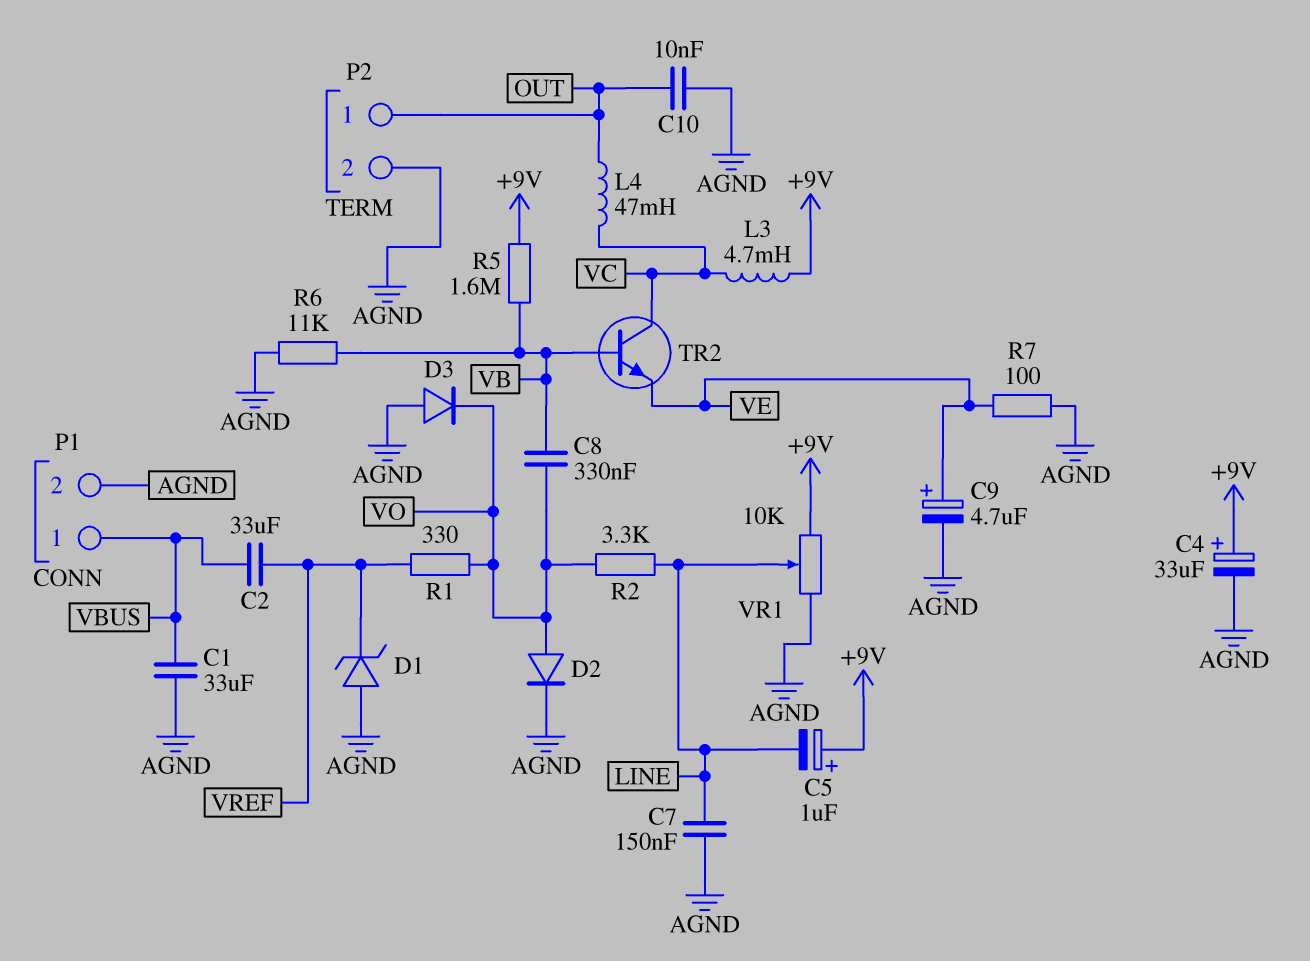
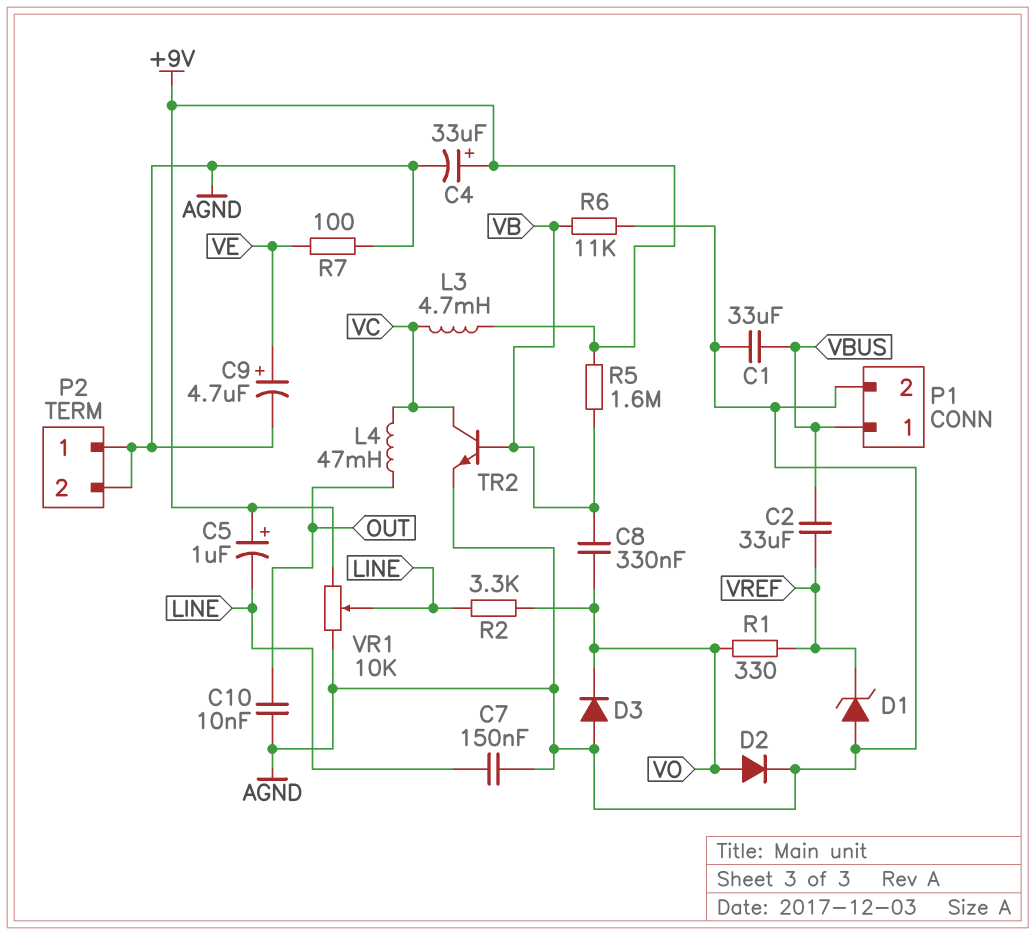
P2 pin 1: OUT -> AGND
TR2: NPN (B VB, C VC, E VE) -> NPN (B VB, C VC, E AGND)

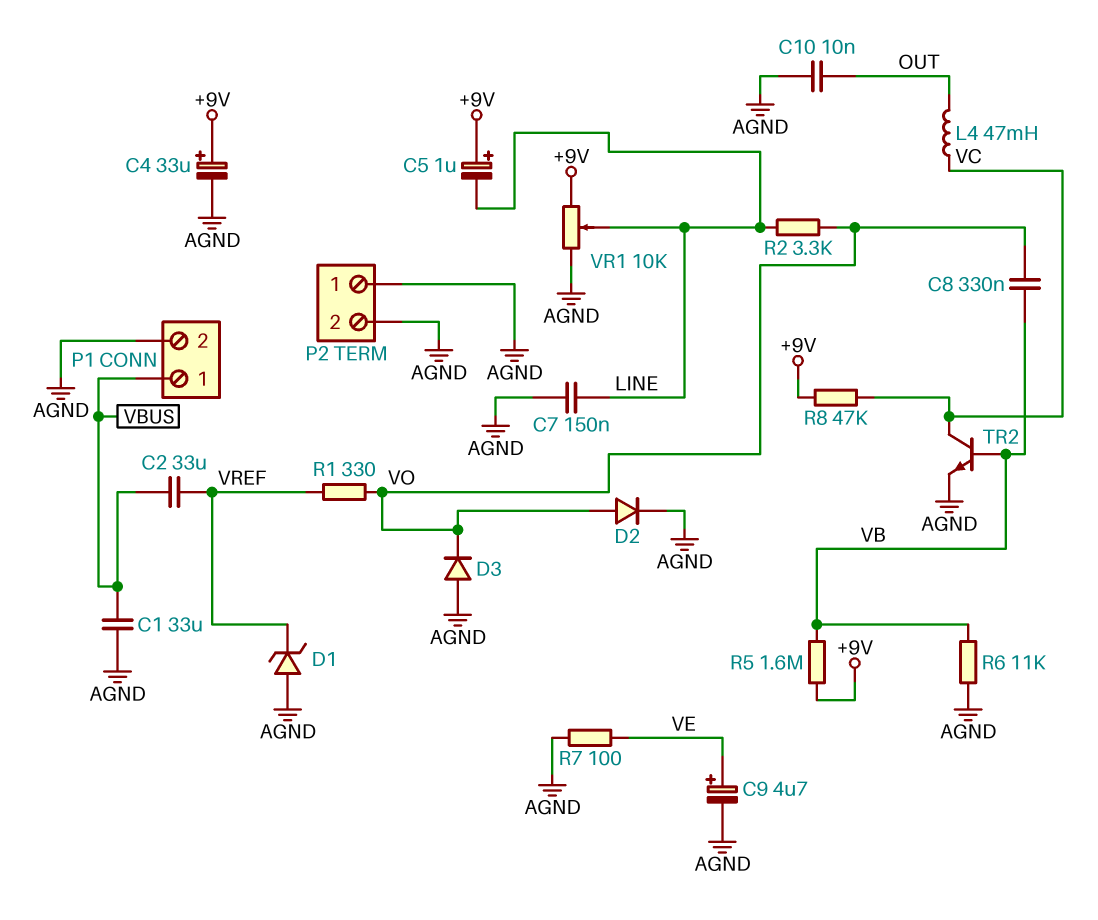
L3: 4.7mH (+9V, VC) -> none
R8: none -> 47k (+9V, VC)

